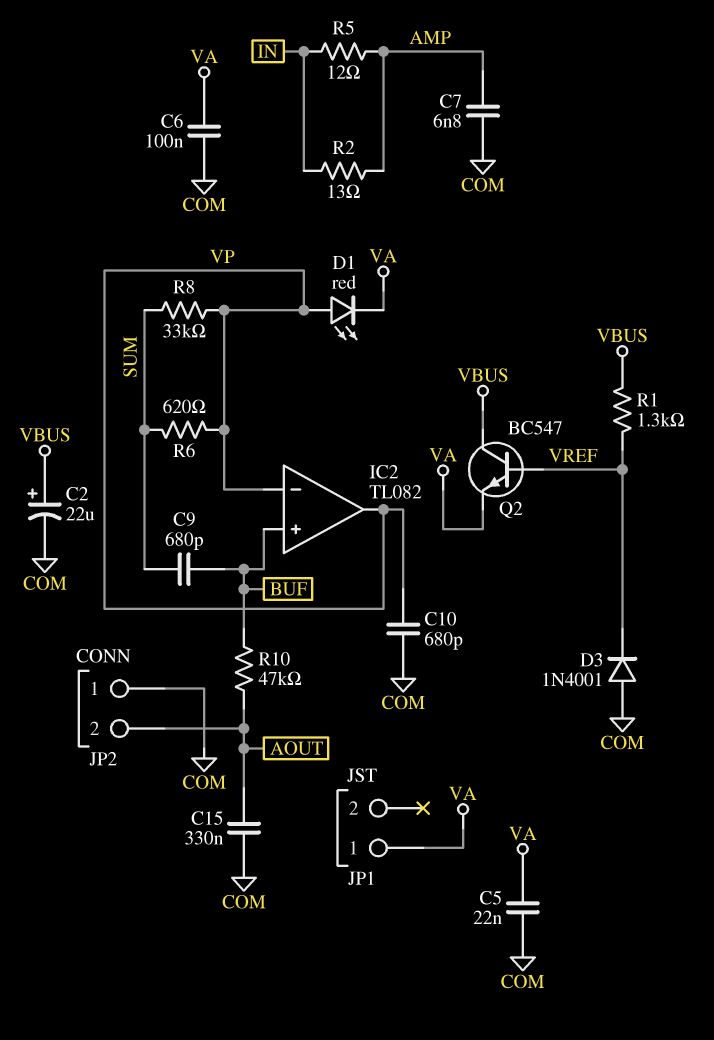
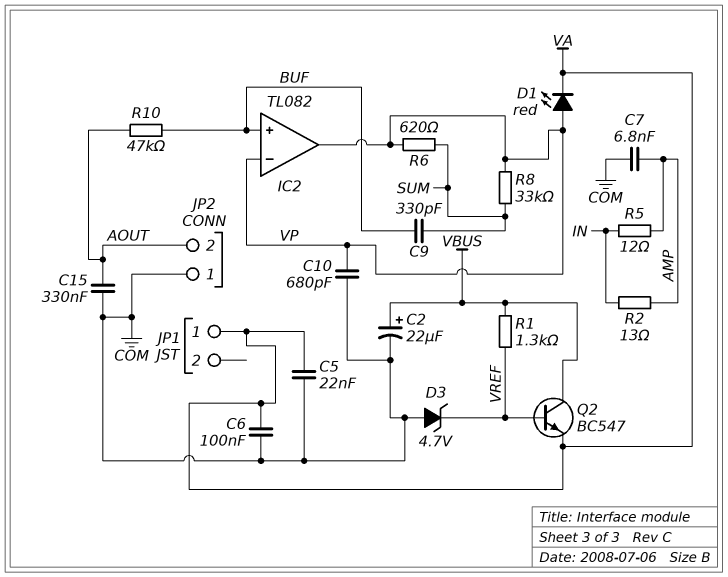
C9: 680pF (BUF, SUM) -> 330pF (BUF, SUM)
D3: diode 1N4001 (A COM, K VREF) -> zener 4.7V (A COM, K VREF)

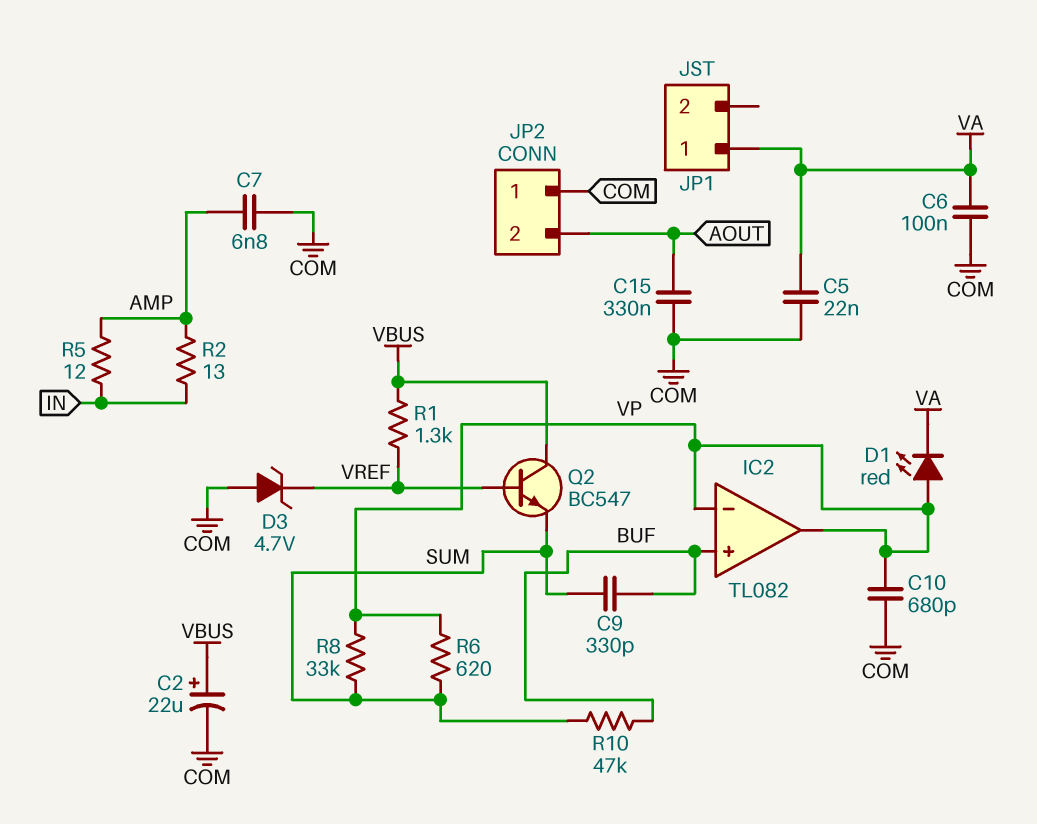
Q2: NPN BC547 (B VREF, C VBUS, E VA) -> NPN BC547 (B VREF, C VBUS, E SUM)
R10: 47k (AOUT, BUF) -> 47k (BUF, SUM)

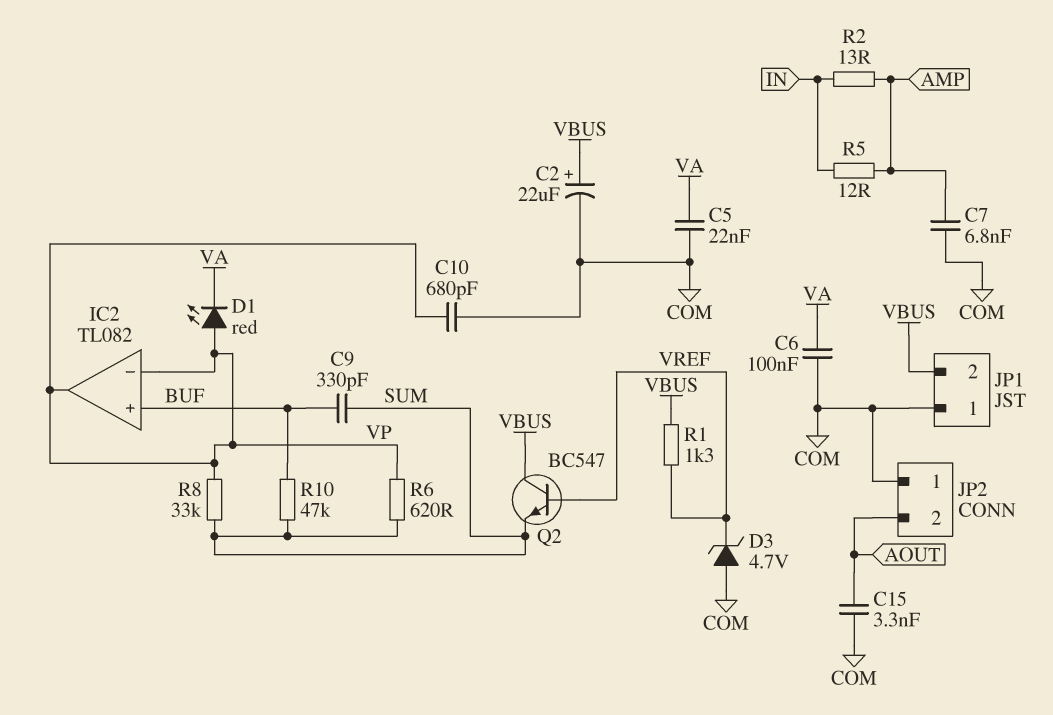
C15: 330nF (AOUT, COM) -> 3.3nF (AOUT, COM)
JP1 pin 1: VA -> COM
JP1 pin 2: none -> VBUS

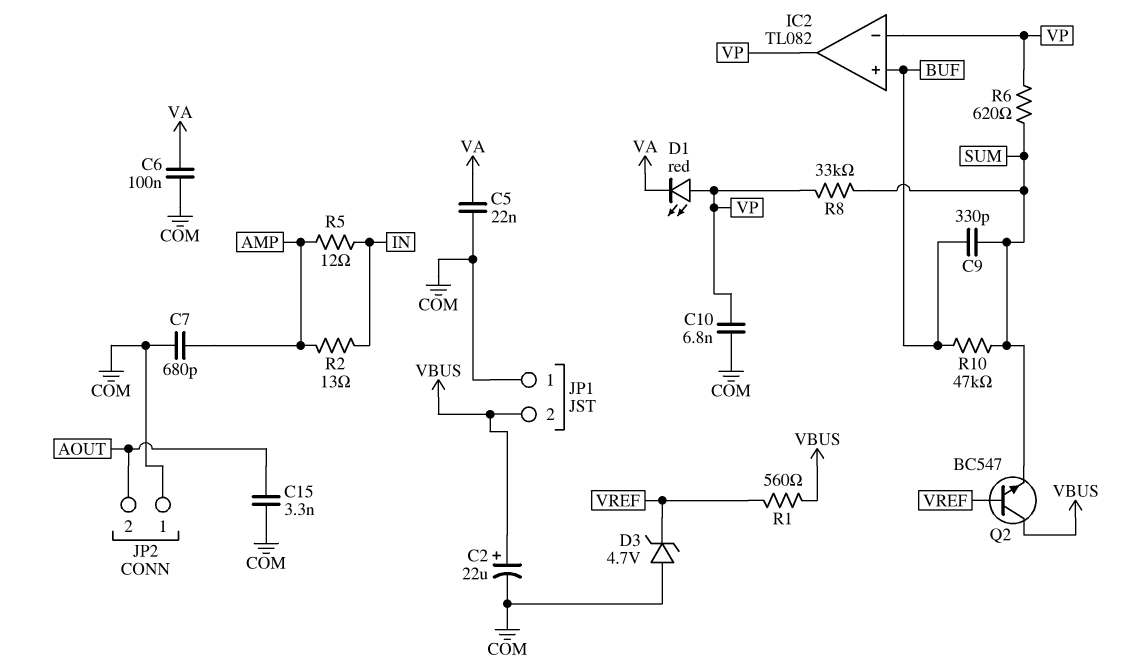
C7: 6.8nF (AMP, COM) -> 680pF (AMP, COM)
C10: 680pF (COM, VP) -> 6.8nF (COM, VP)
R1: 1.3k (VBUS, VREF) -> 560 (VBUS, VREF)

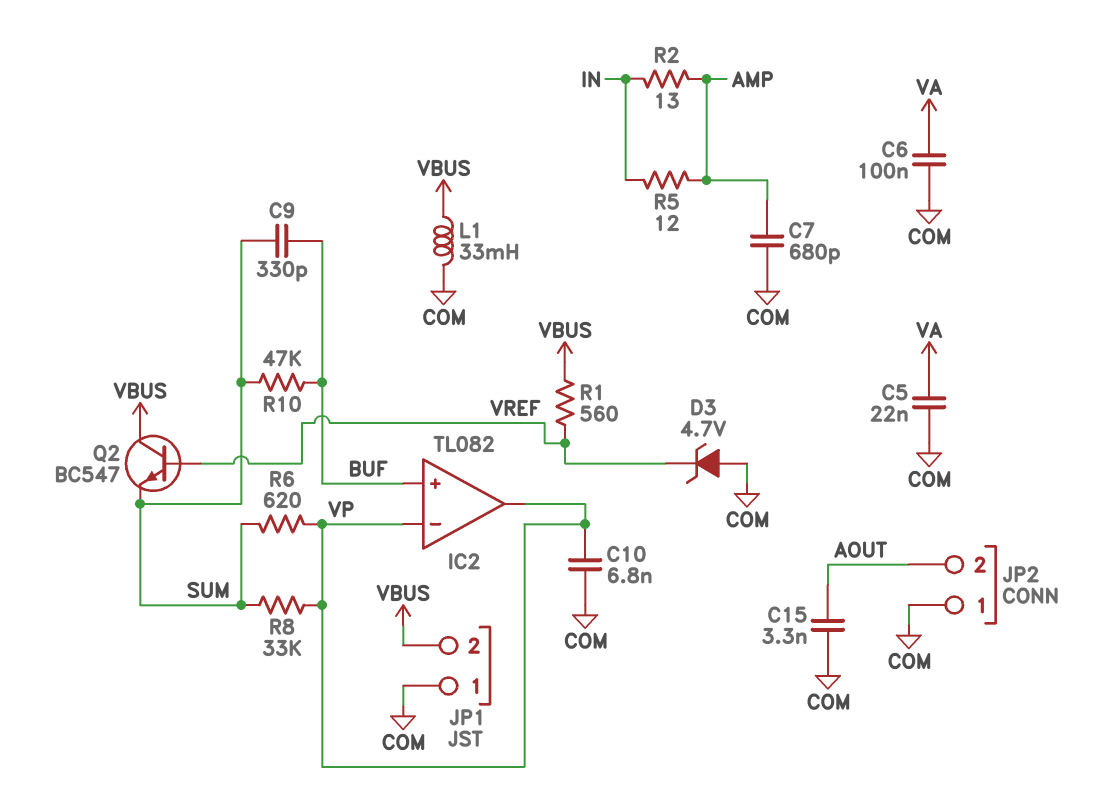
C2: 22uF (plus VBUS, minus COM) -> none
D1: LED red (A VP, K VA) -> none
L1: none -> 33mH (COM, VBUS)

